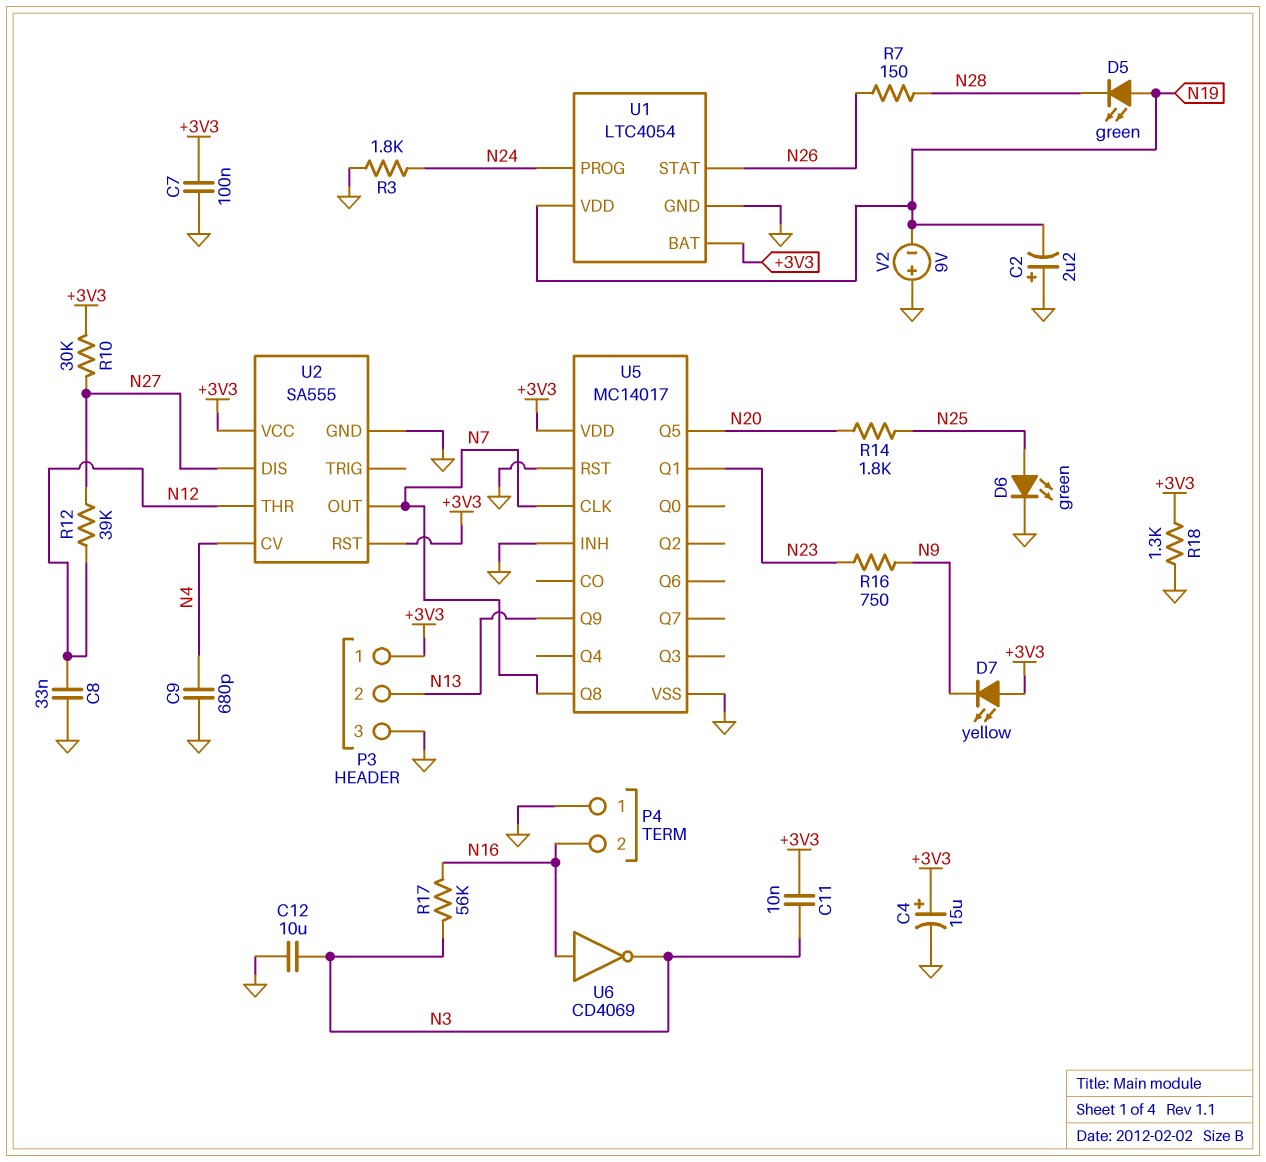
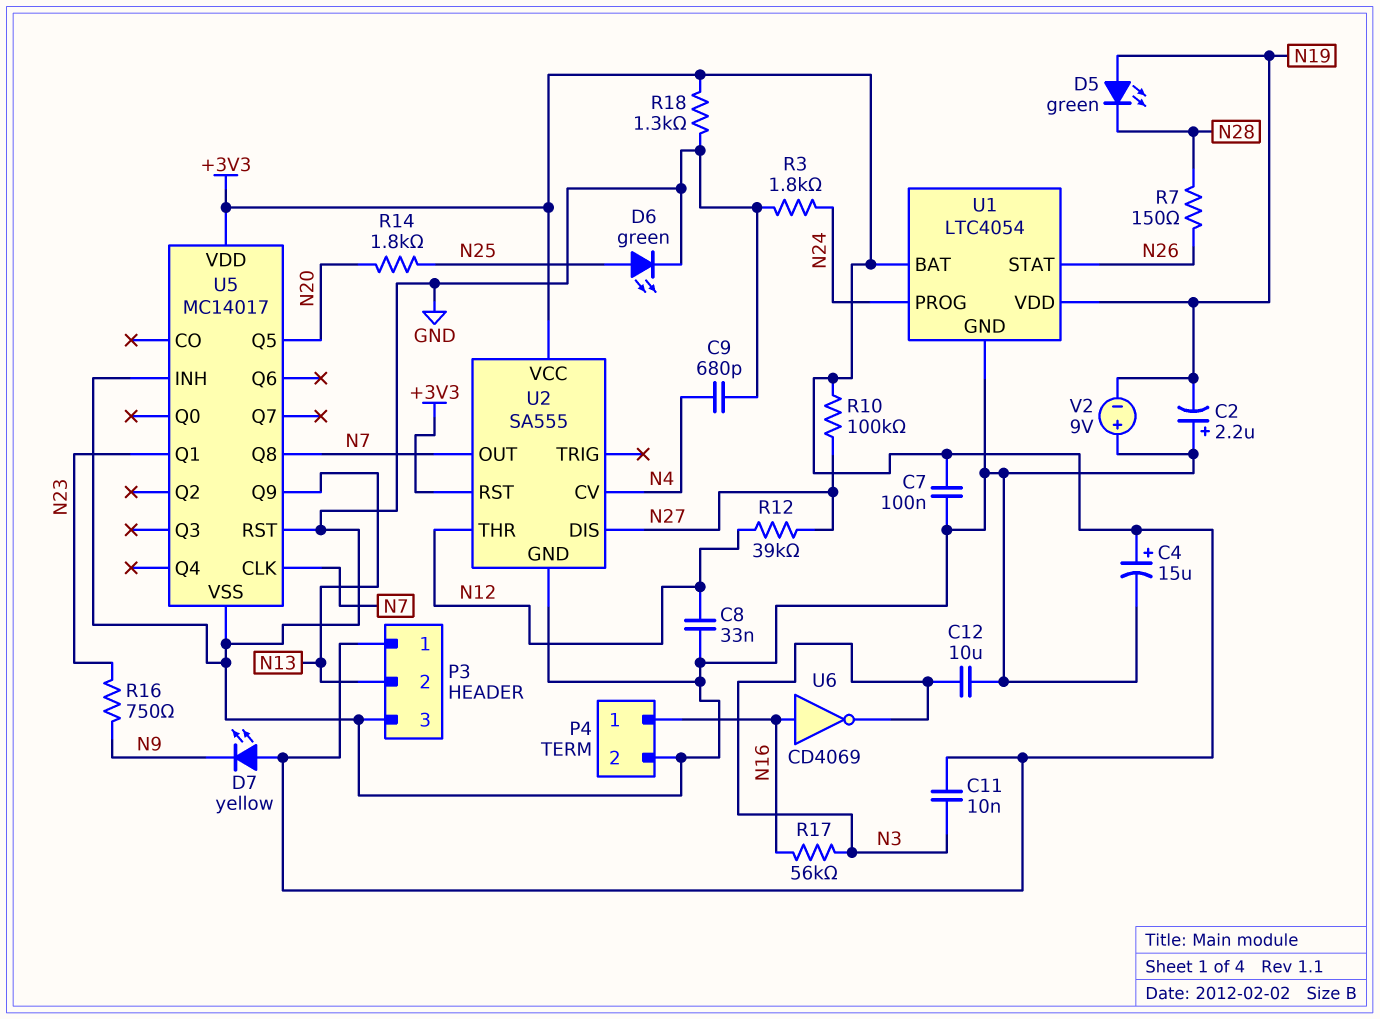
P4 pin 1: GND -> N16
P4 pin 2: N16 -> GND
R10: 30k (+3V3, N27) -> 100k (+3V3, N27)

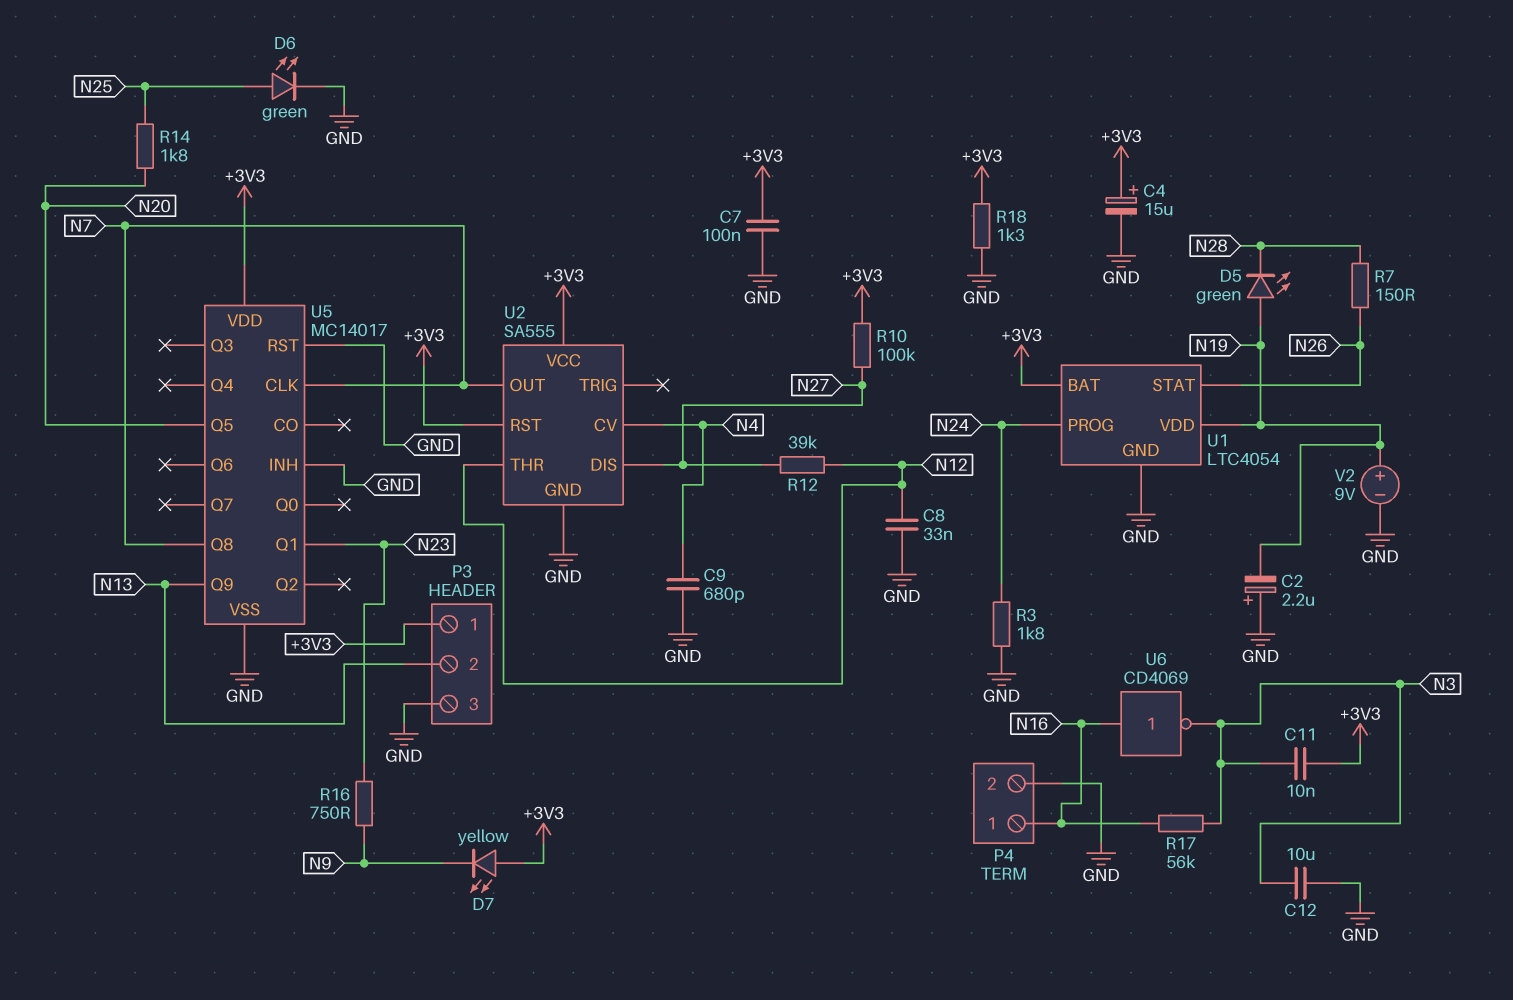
V2: 9V (plus GND, minus N19) -> 9V (plus N19, minus GND)

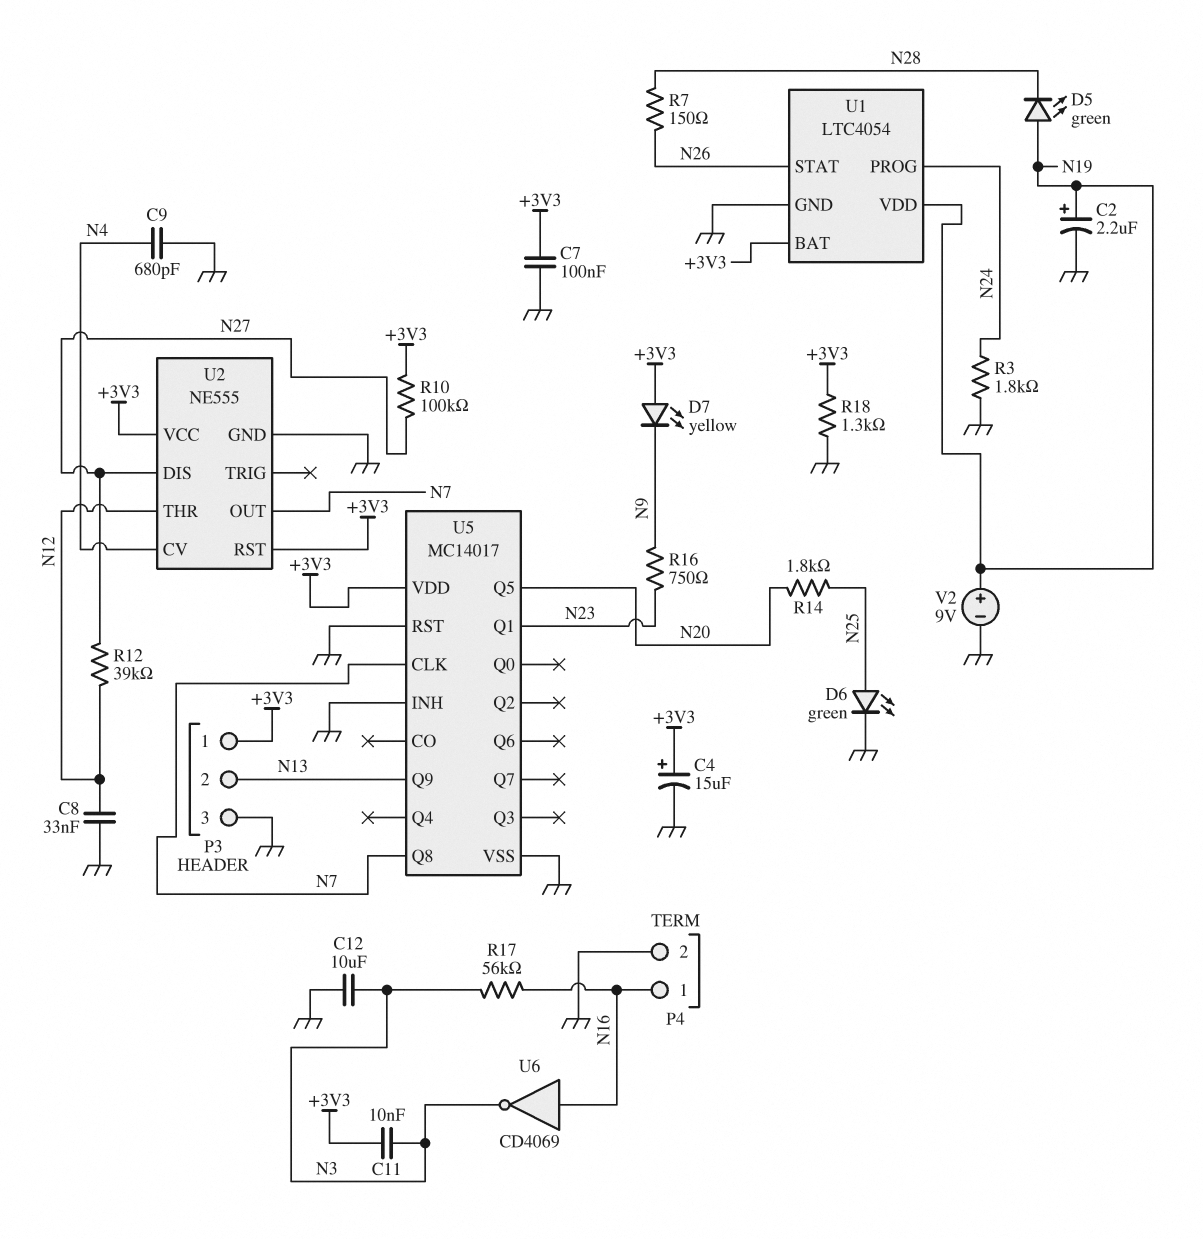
C2: 2.2uF (plus GND, minus N19) -> 2.2uF (plus N19, minus GND)
U2: SA555 -> NE555

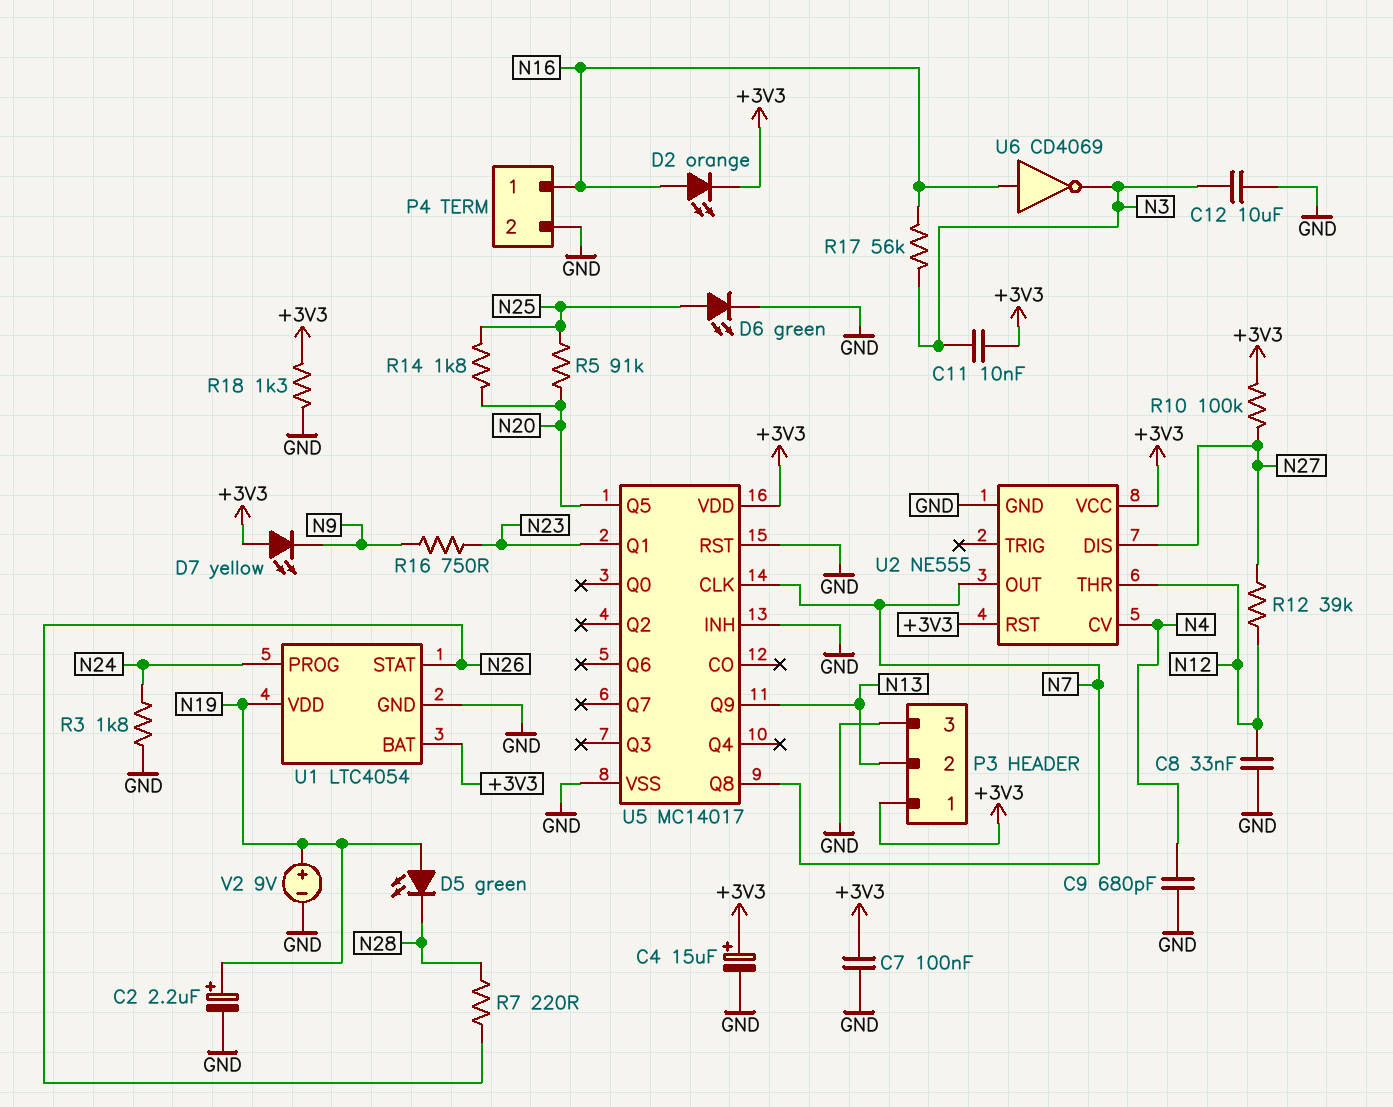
D2: none -> LED orange (A N16, K +3V3)
R5: none -> 91k (N20, N25)
R7: 150 (N26, N28) -> 220 (N26, N28)

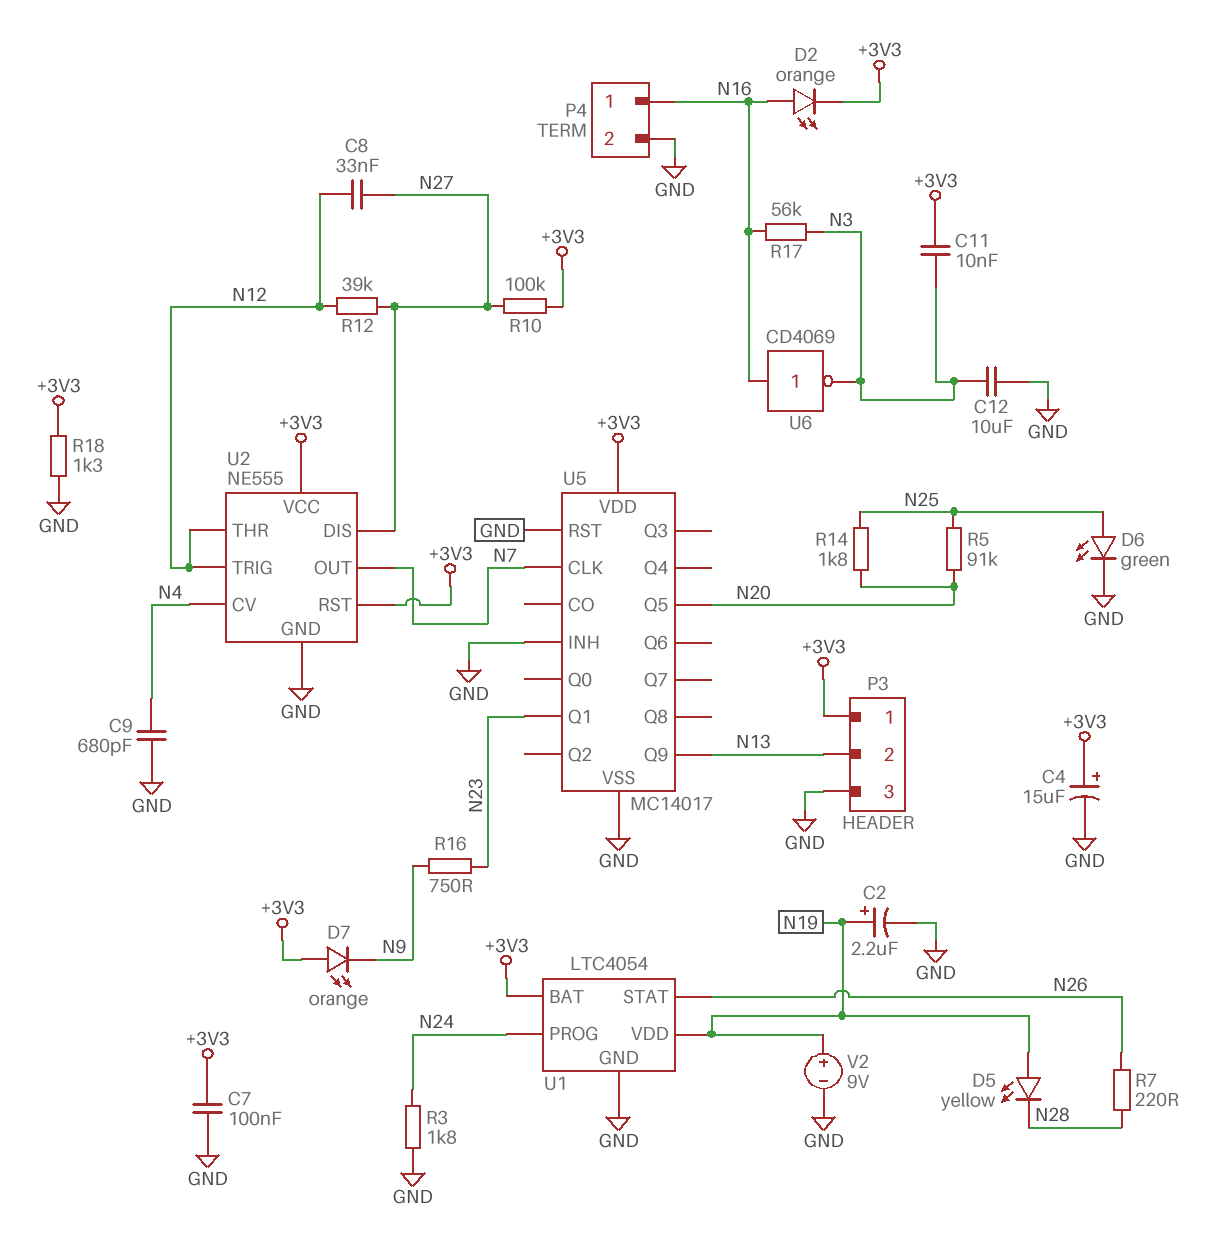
C8: 33nF (GND, N12) -> 33nF (N12, N27)
D5: LED green (A N19, K N28) -> LED yellow (A N19, K N28)
D7: LED yellow (A +3V3, K N9) -> LED orange (A +3V3, K N9)
U2 pin TRIG: none -> N12
U5 pin Q8: N7 -> none

